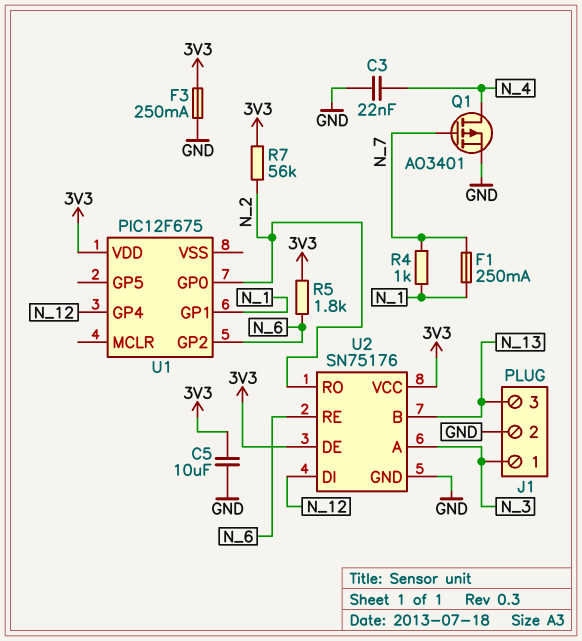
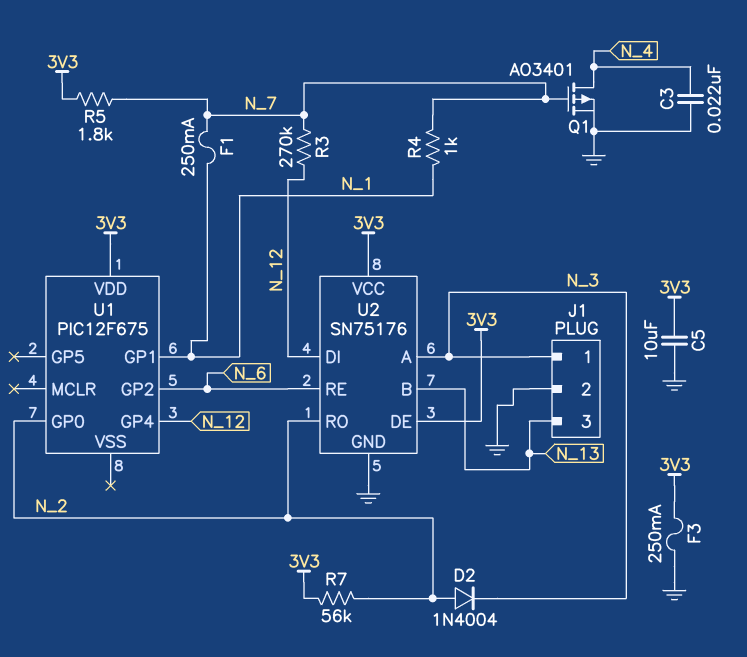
D2: none -> diode 1N4004 (A N_2, K N_3)
R3: none -> 270k (N_7, N_12)
R5: 1.8k (3V3, N_6) -> 1.8k (3V3, N_7)

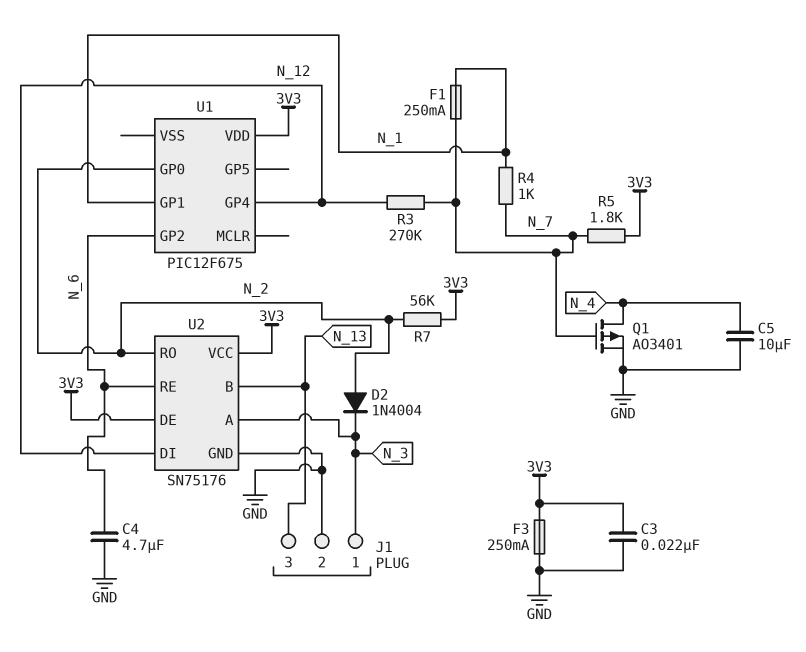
C3: 22nF (GND, N_4) -> 22nF (3V3, GND)
C4: none -> 4.7uF (GND, N_6)
C5: 10uF (3V3, GND) -> 10uF (GND, N_4)

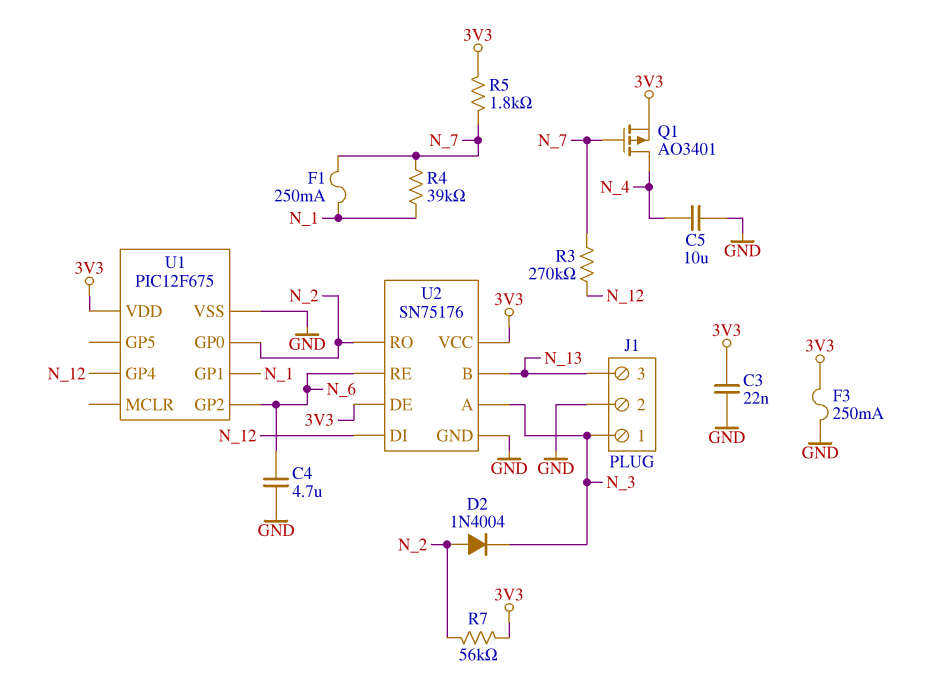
Q1: PMOS AO3401 (G N_7, D N_4, S GND) -> PMOS AO3401 (G N_7, D N_4, S 3V3)
R4: 1k (N_1, N_7) -> 39k (N_1, N_7)
U1 pin VSS: none -> GND

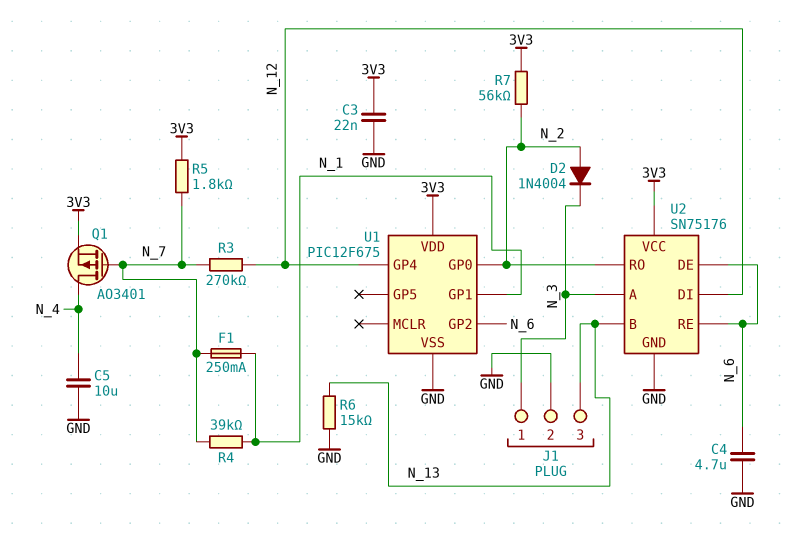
F3: 250mA (3V3, GND) -> none
R6: none -> 15k (GND, N_13)
U2 pin DE: 3V3 -> N_6

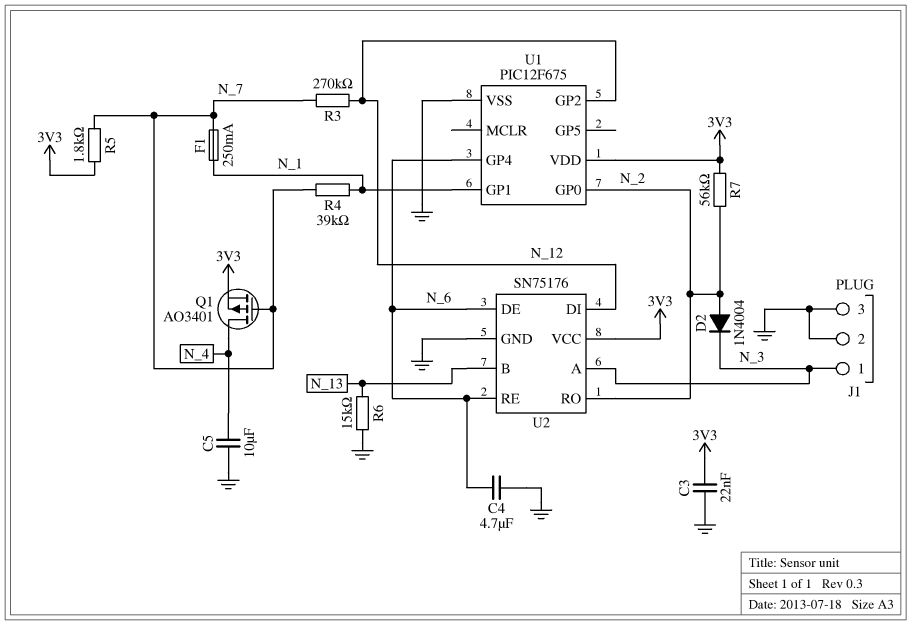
J1 pin 3: N_13 -> GND
U1 pin GP2: N_6 -> N_12
U1 pin GP4: N_12 -> N_6

